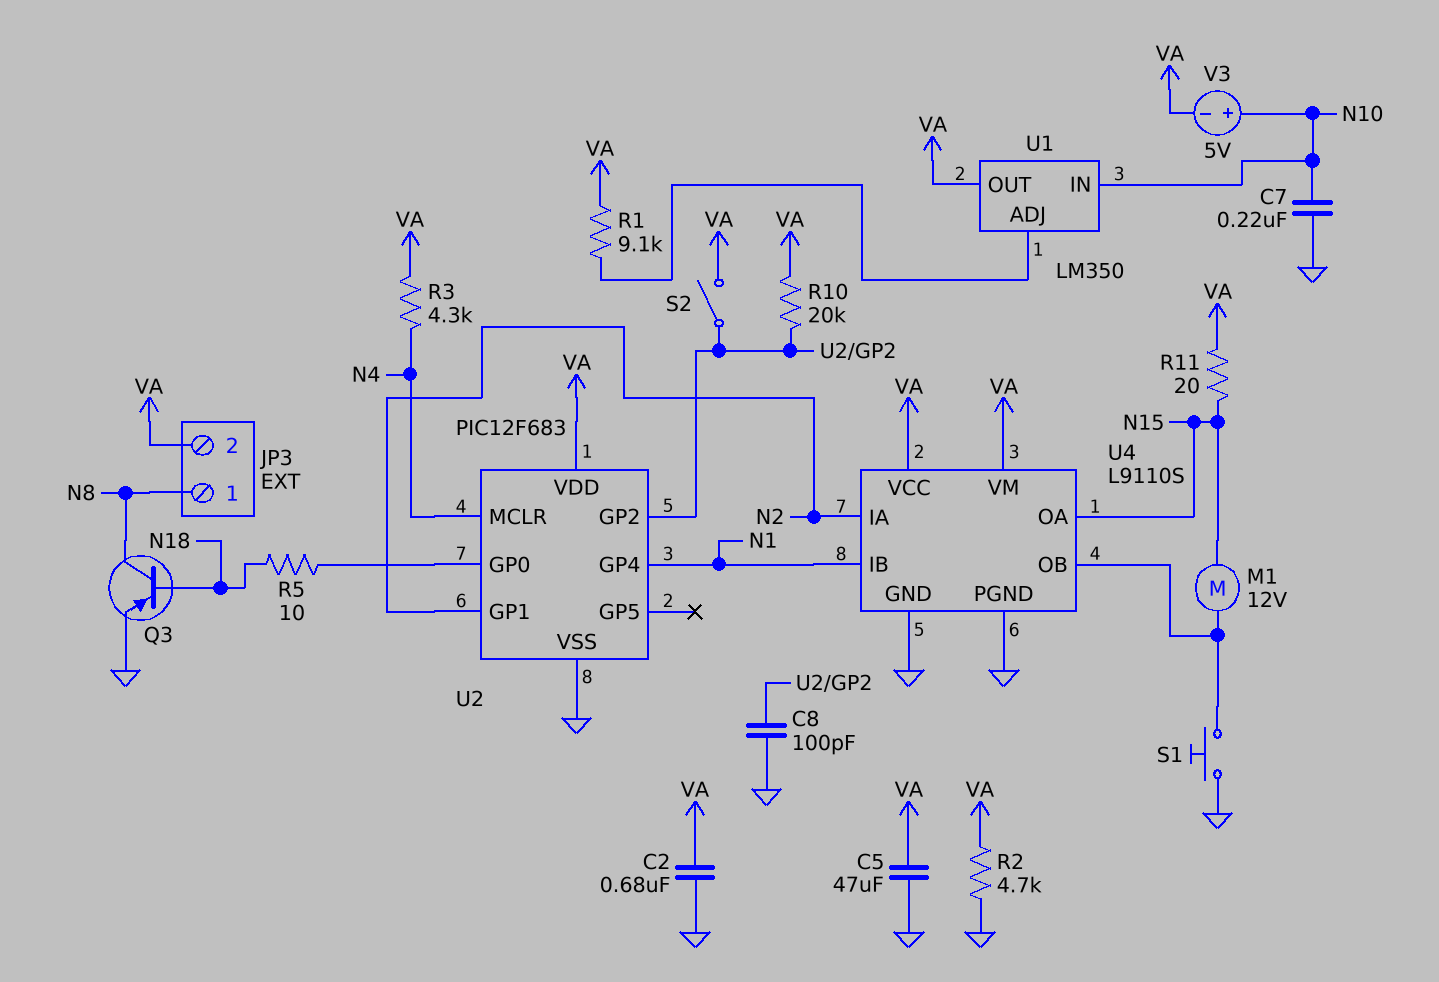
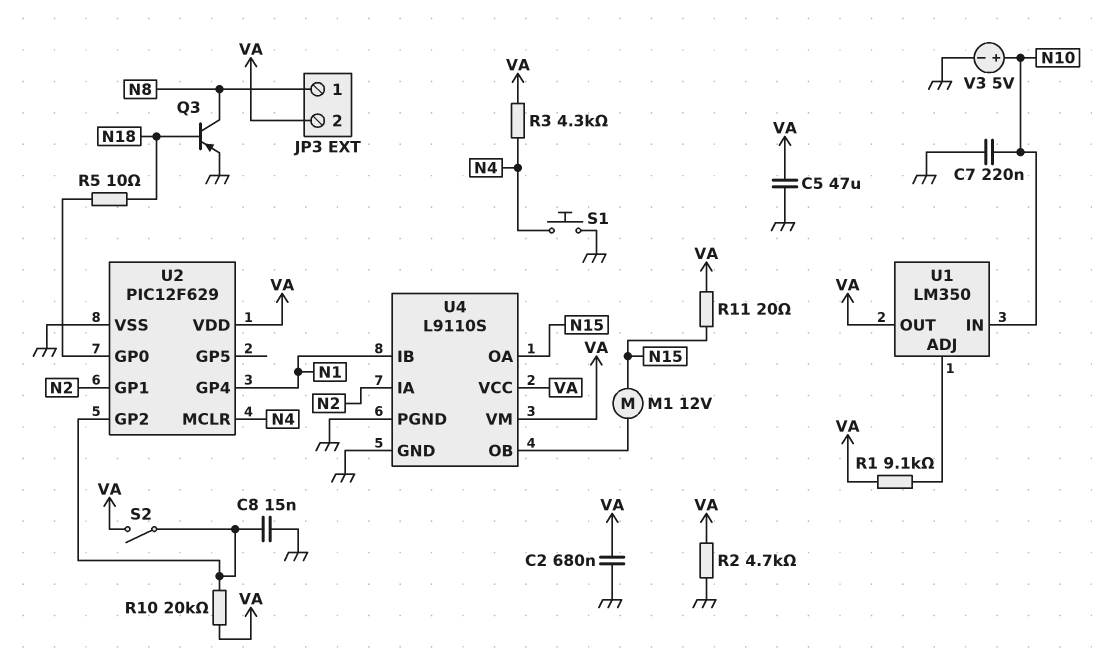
C8: 100pF (GND, U2/GP2) -> 15nF (GND, U2/GP2)
S1: button (GND, U4/OB) -> button (GND, N4)
U2: PIC12F683 -> PIC12F629
V3: 5V (plus N10, minus VA) -> 5V (plus N10, minus GND)

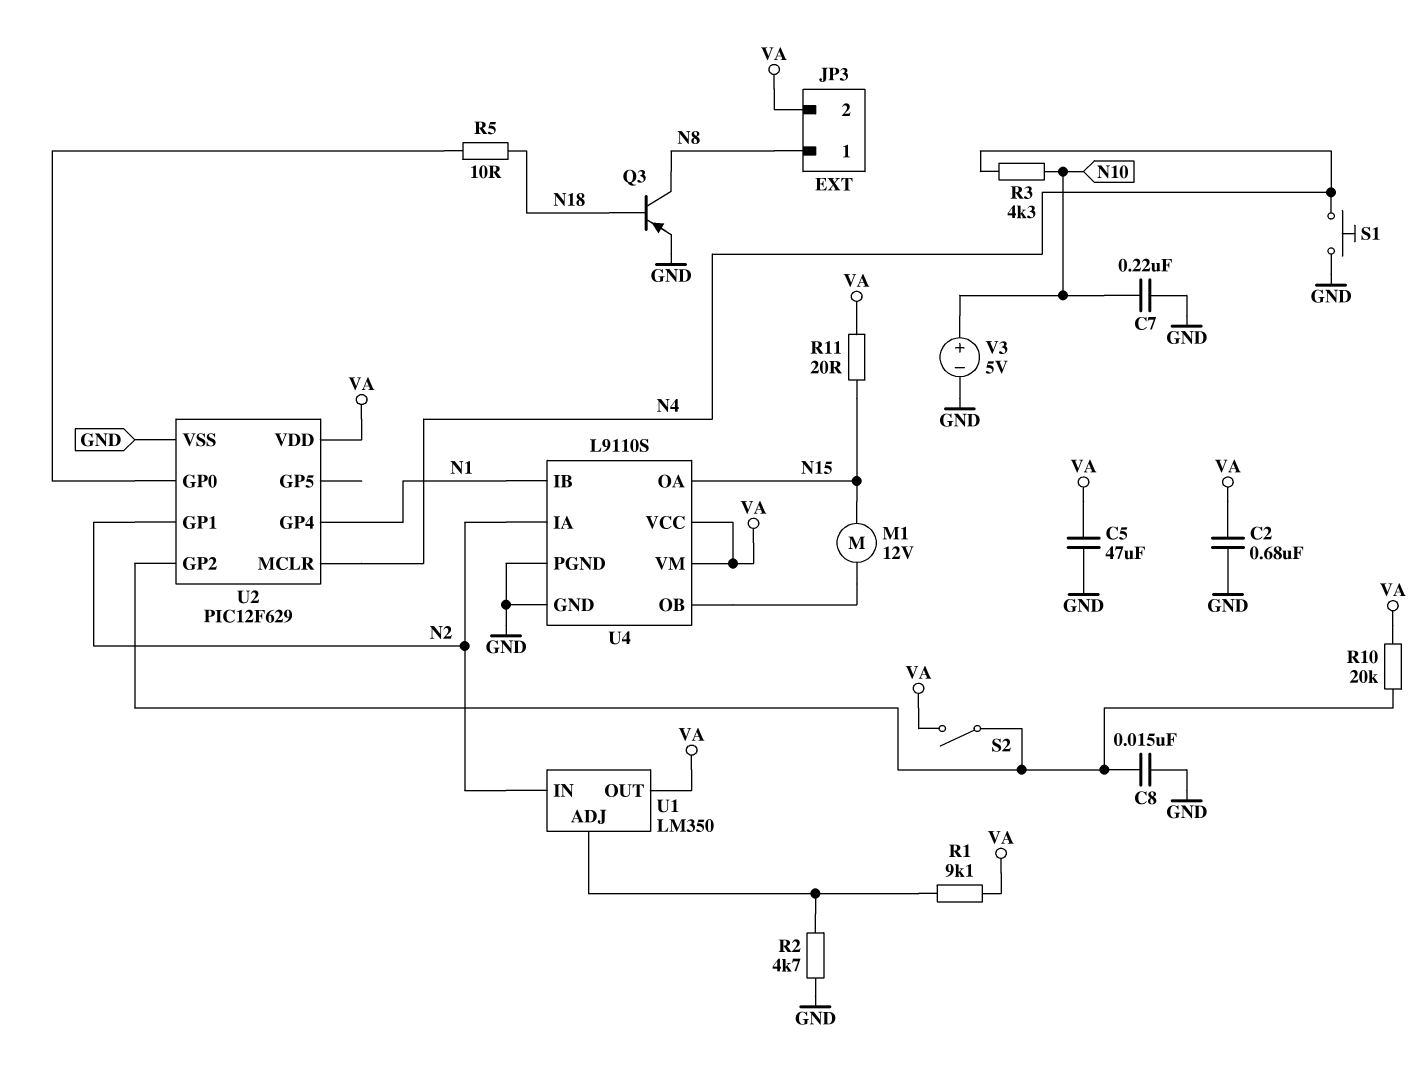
R2: 4.7k (GND, VA) -> 4.7k (GND, U1/ADJ)
R3: 4.3k (N4, VA) -> 4.3k (N4, N10)
U1 pin IN: N10 -> N2

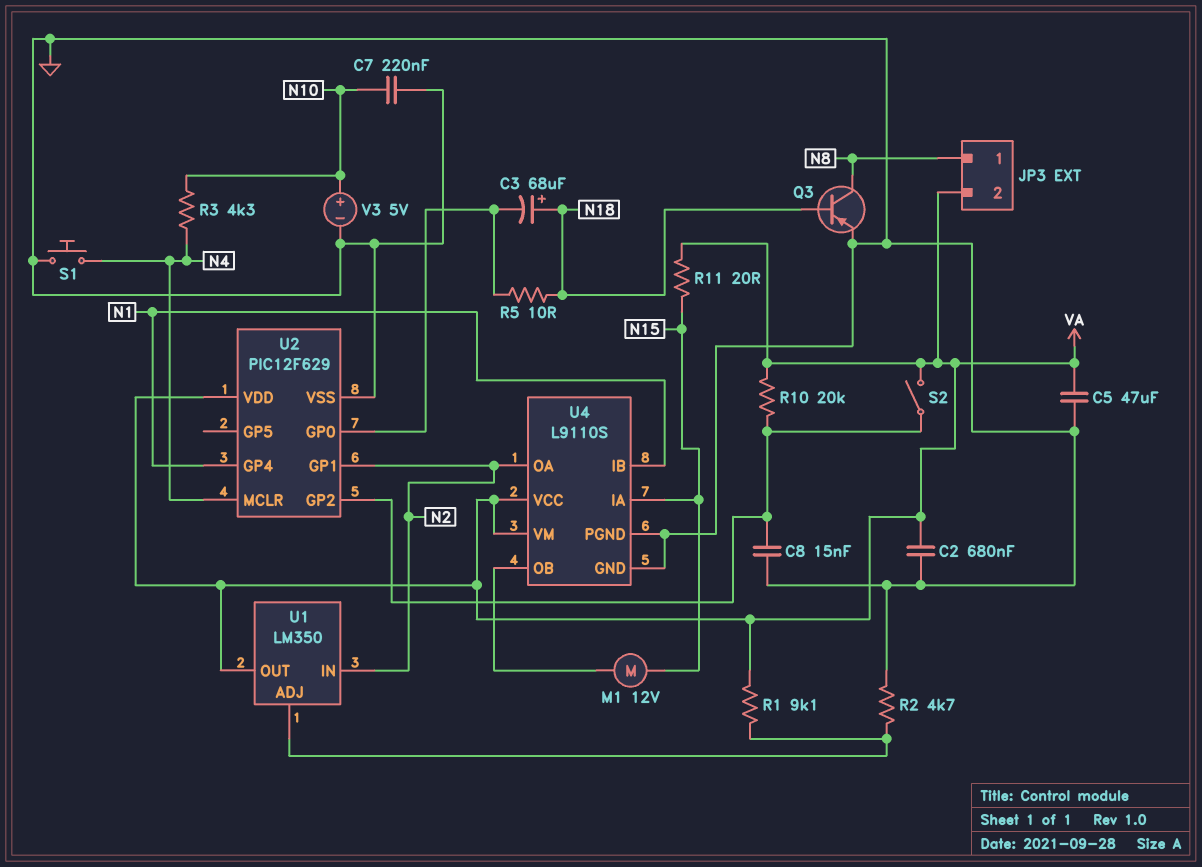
C3: none -> 68uF (plus N18, minus U2/GP0)
U4 pin IA: N2 -> N15
U4 pin OA: N15 -> N2

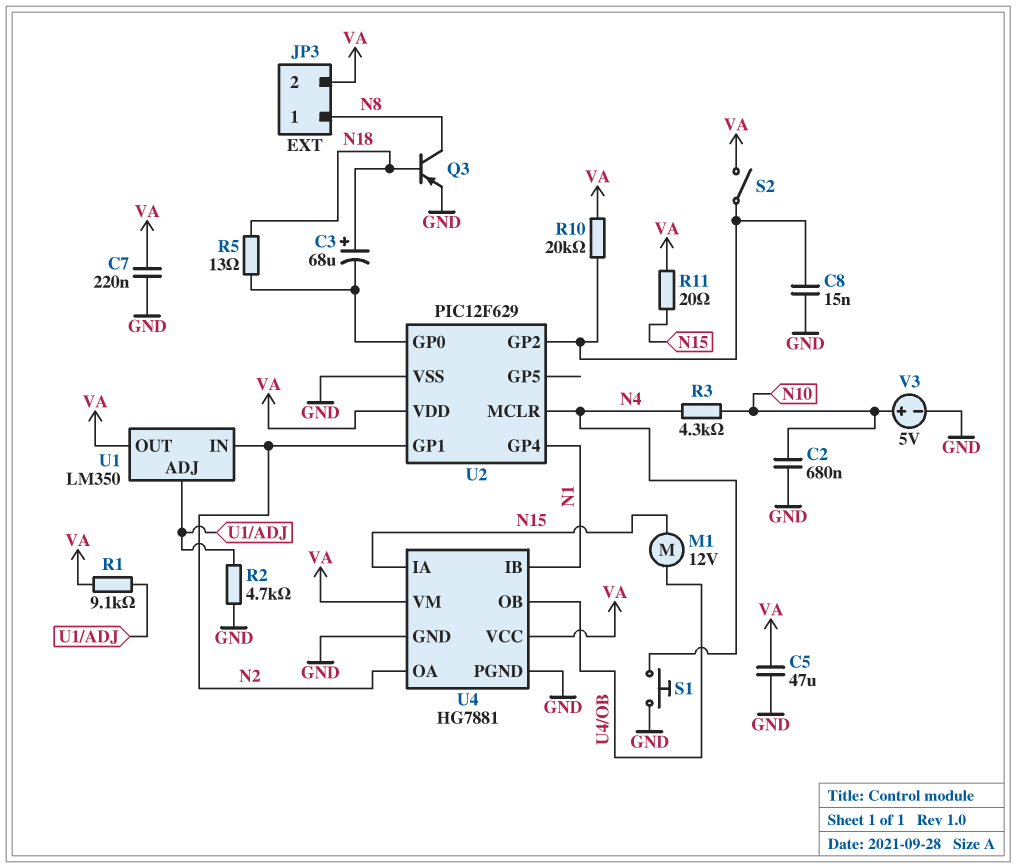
C2: 680nF (GND, VA) -> 680nF (GND, N10)
C7: 220nF (GND, N10) -> 220nF (GND, VA)
R5: 10 (N18, U2/GP0) -> 13 (N18, U2/GP0)
U4: L9110S -> HG7881

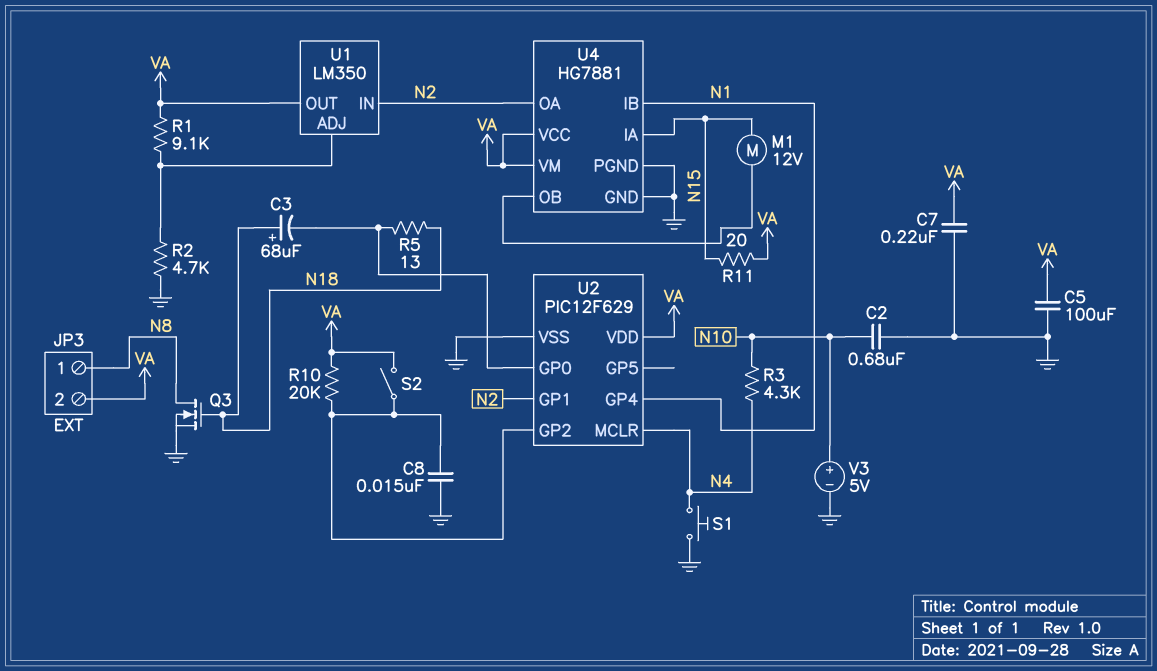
C5: 47uF (GND, VA) -> 100uF (GND, VA)
Q3: PNP (B N18, C N8, E GND) -> NMOS (G N18, D N8, S GND)

